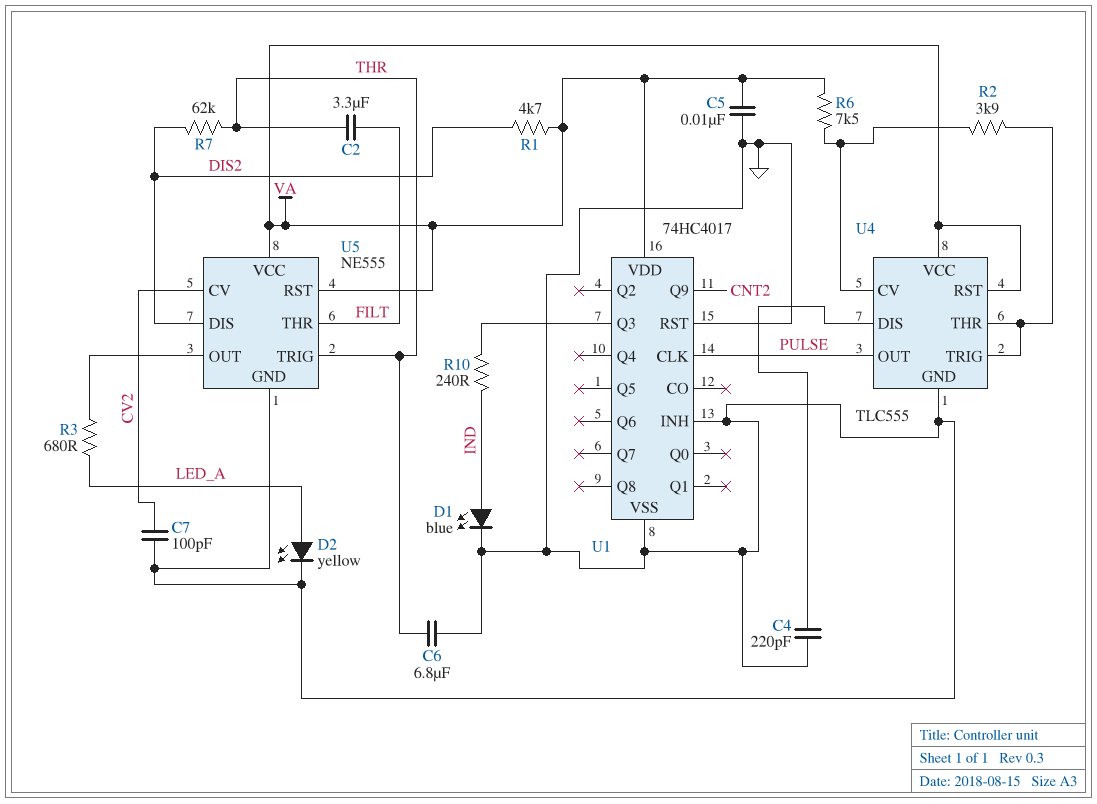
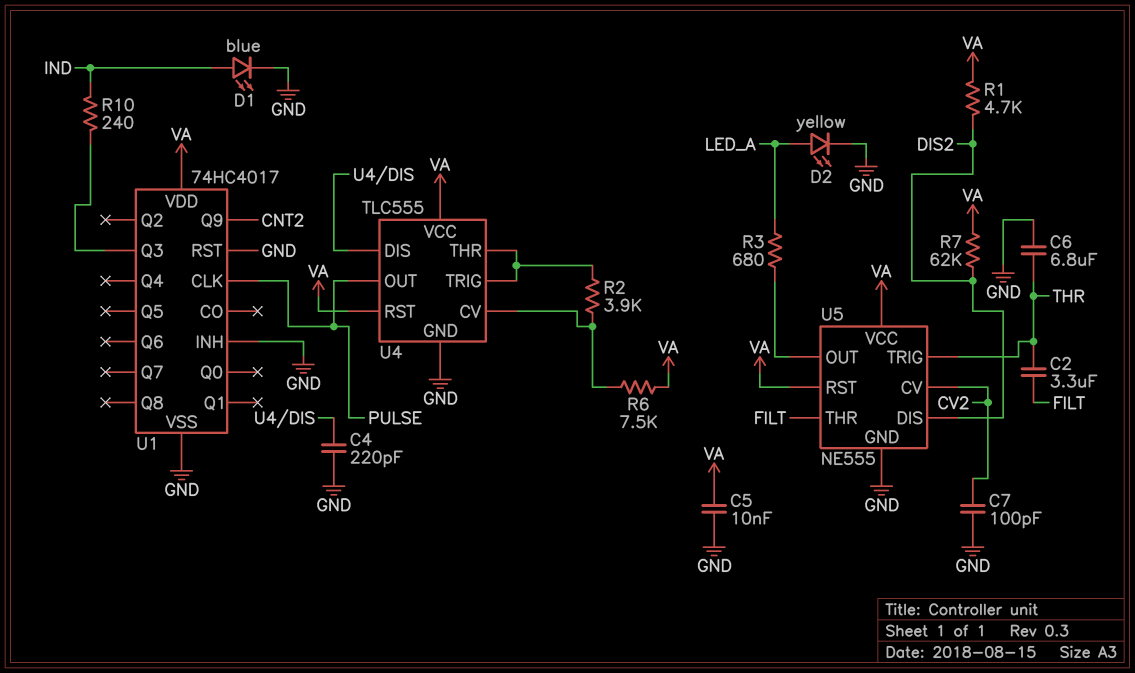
R7: 62k (DIS2, THR) -> 62k (DIS2, VA)

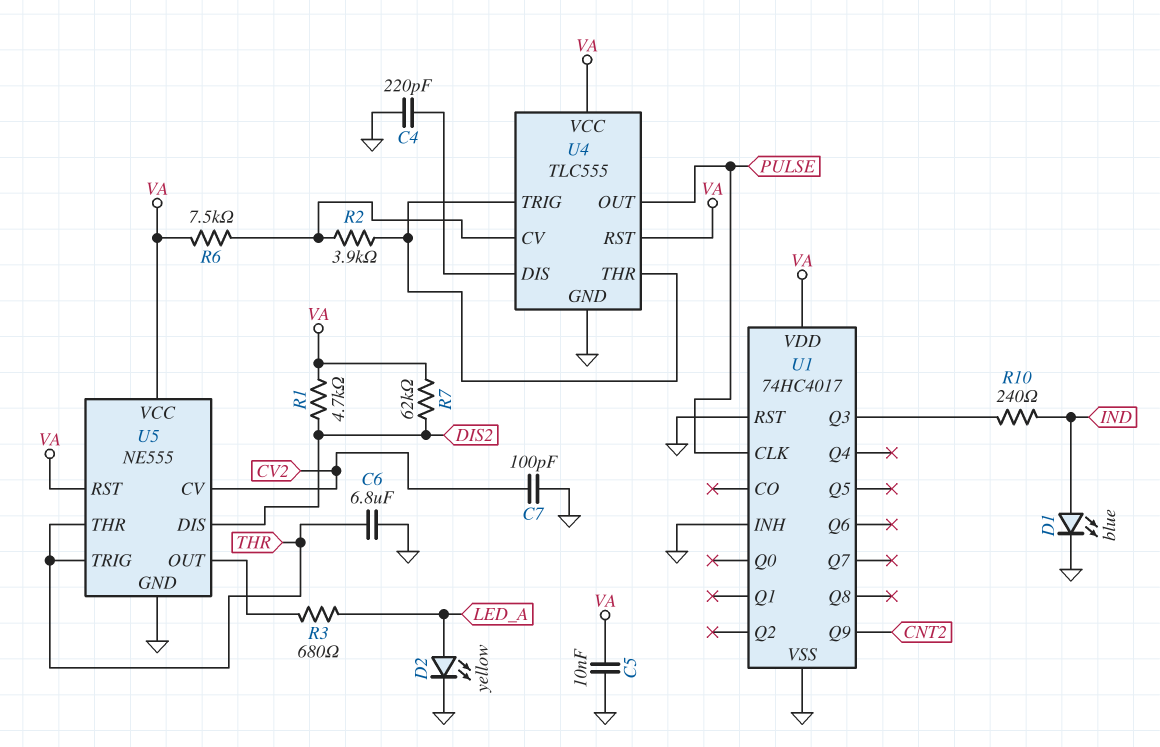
C2: 3.3uF (FILT, THR) -> none
U5 pin THR: FILT -> THR

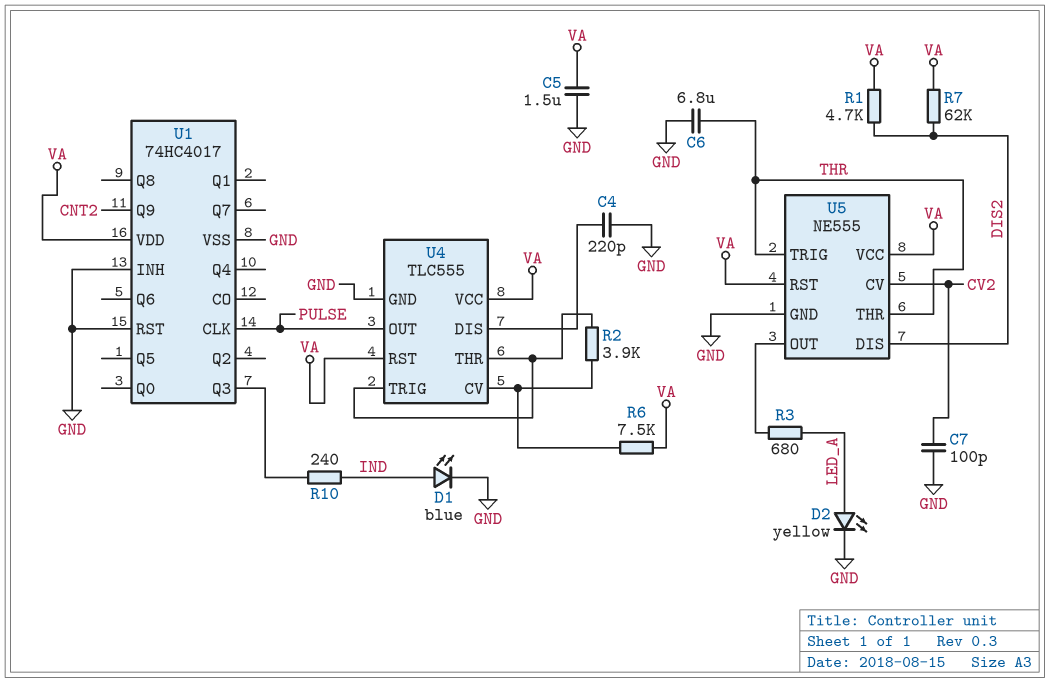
C5: 10nF (GND, VA) -> 1.5uF (GND, VA)

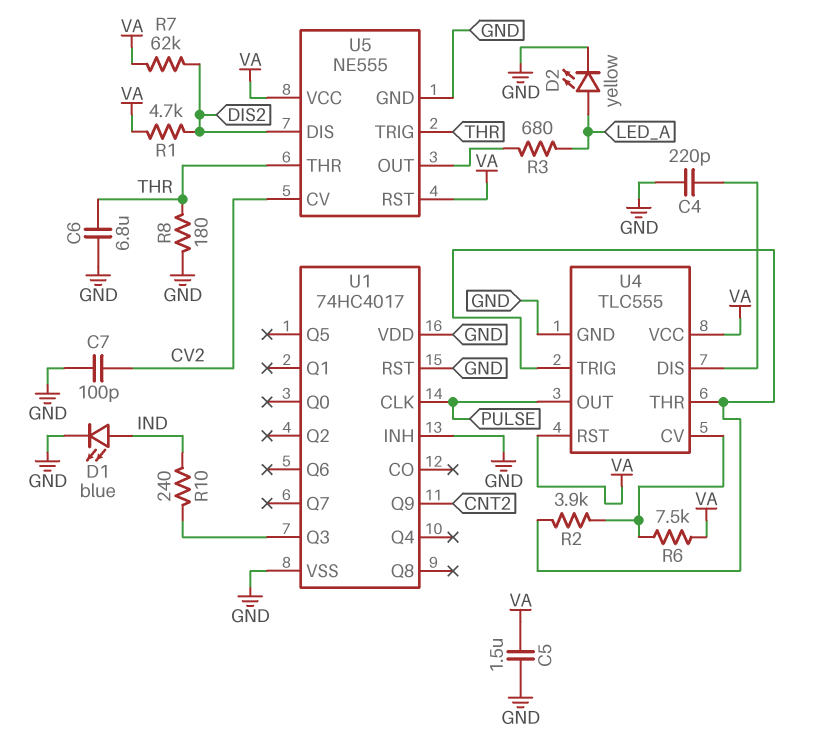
R8: none -> 180 (GND, THR)
U1 pin VDD: VA -> GND

